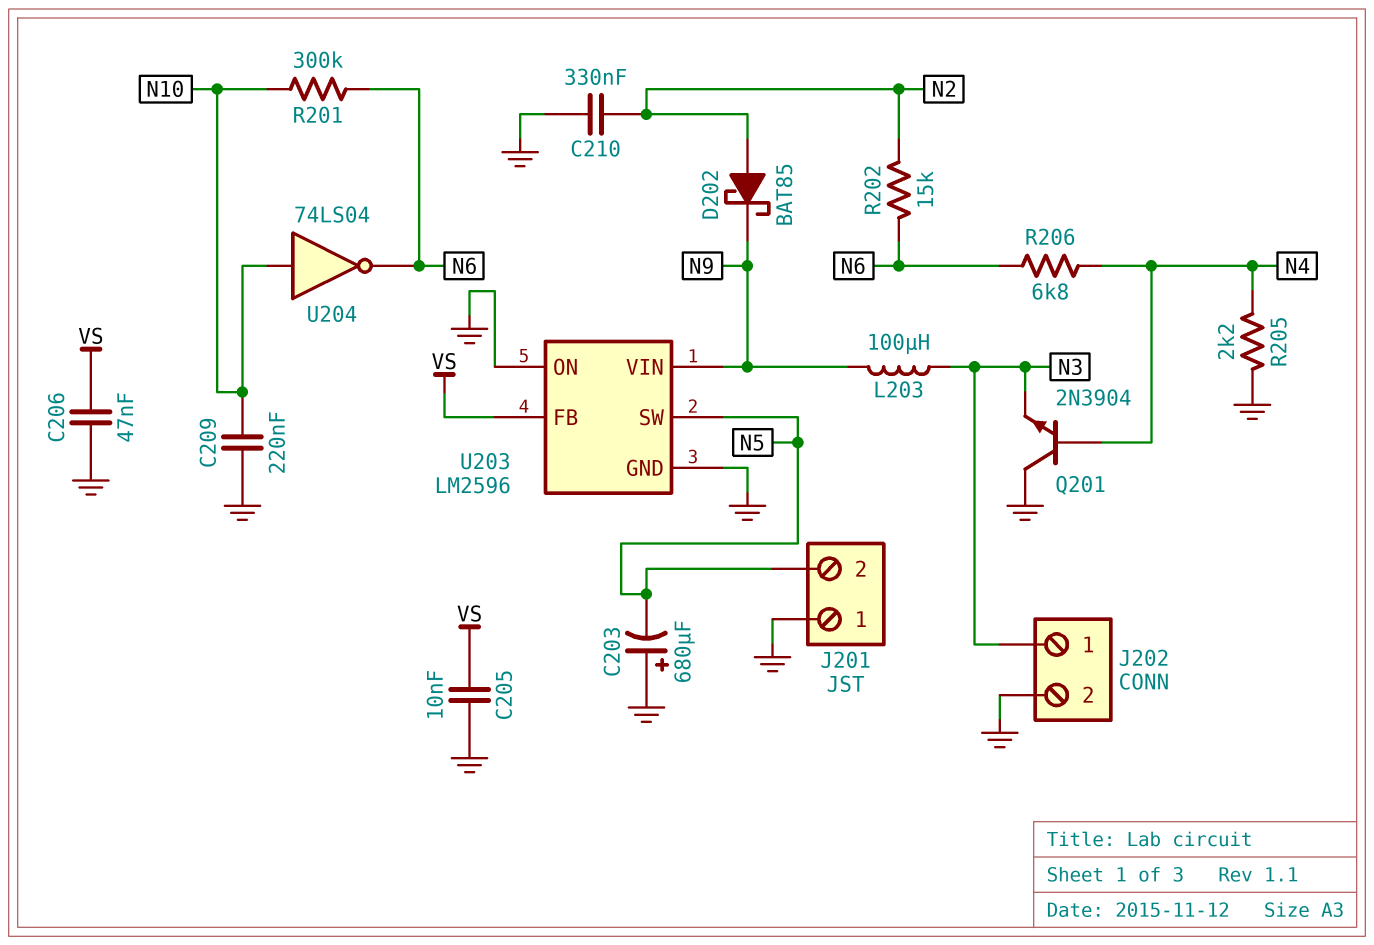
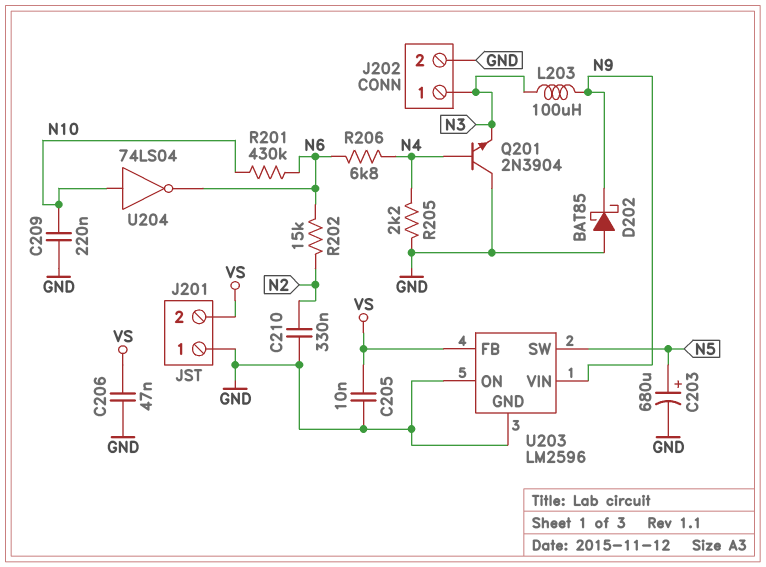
C203: 680uF (plus GND, minus N5) -> 680uF (plus N5, minus GND)
D202: schottky BAT85 (A N2, K N9) -> schottky BAT85 (A GND, K N9)
J201 pin 2: N5 -> VS
R201: 300k (N6, N10) -> 430k (N6, N10)

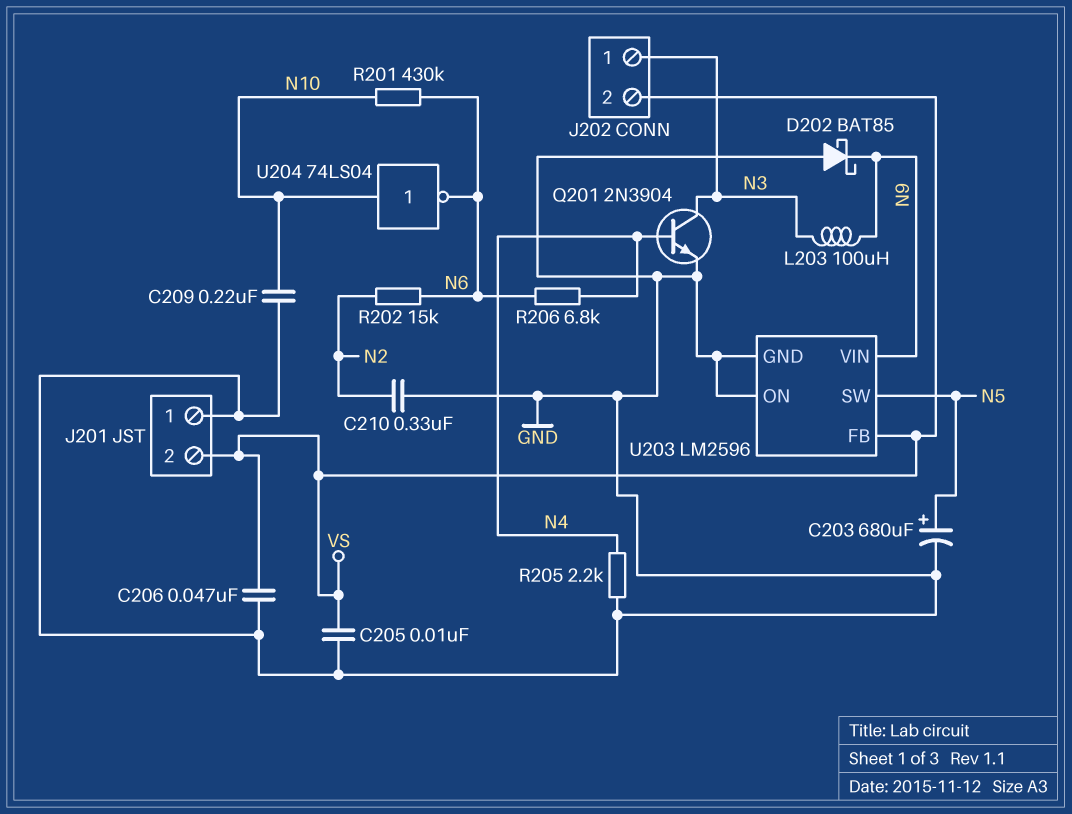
J202 pin 2: GND -> VS
Q201: NPN 2N3904 (B N4, C GND, E N3) -> NPN 2N3904 (B N4, C N3, E GND)

